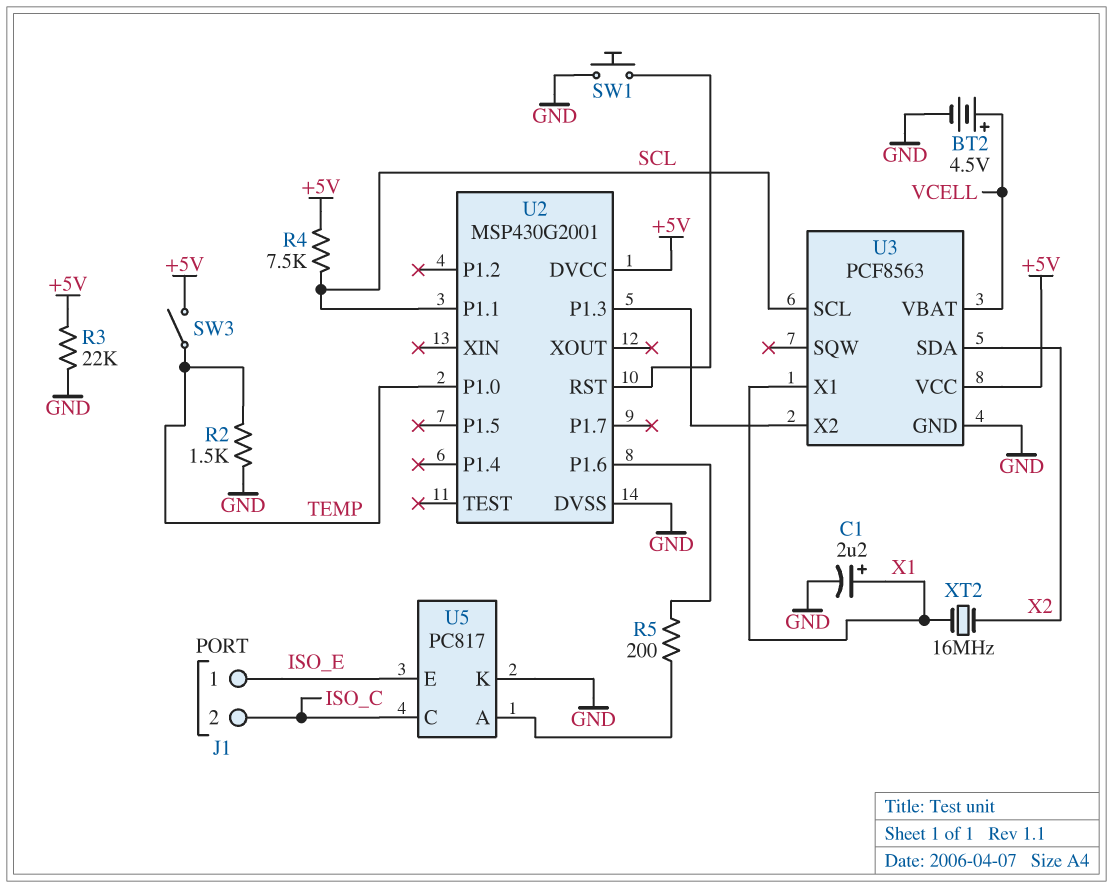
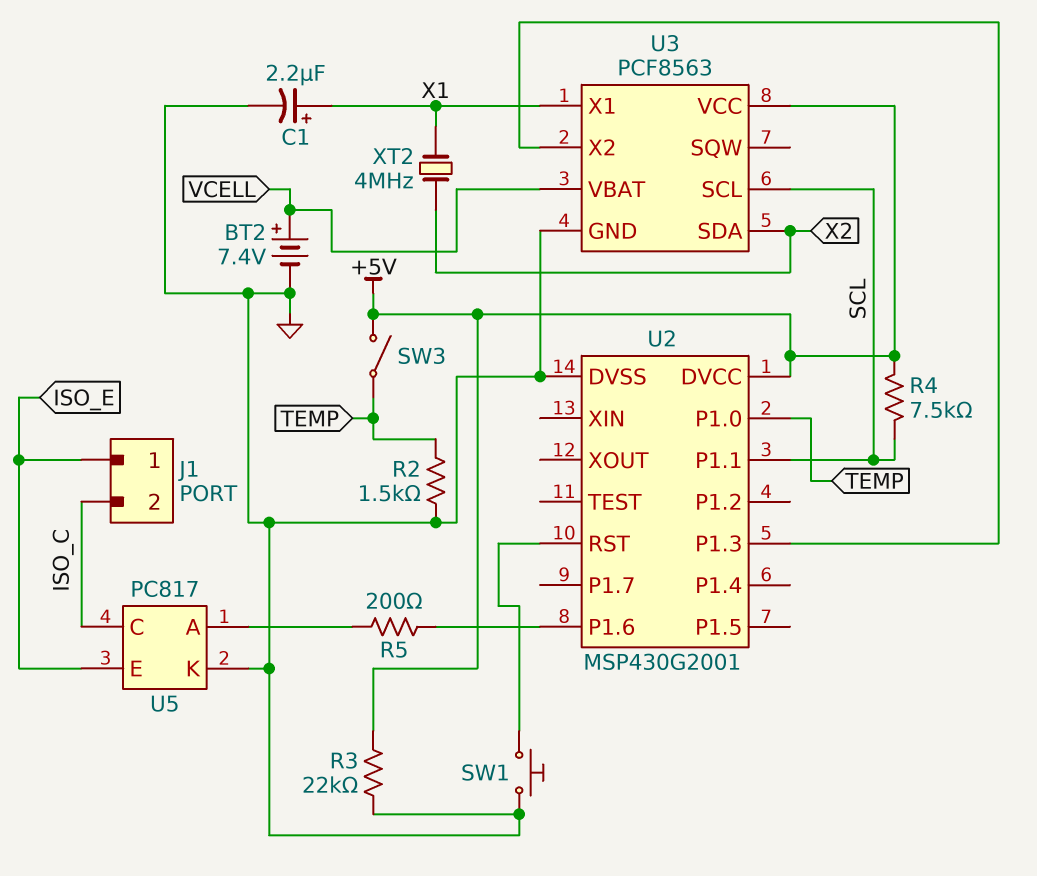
BT2: 4.5V (plus VCELL, minus GND) -> 7.4V (plus VCELL, minus GND)
XT2: 16MHz (X1, X2) -> 4MHz (X1, X2)

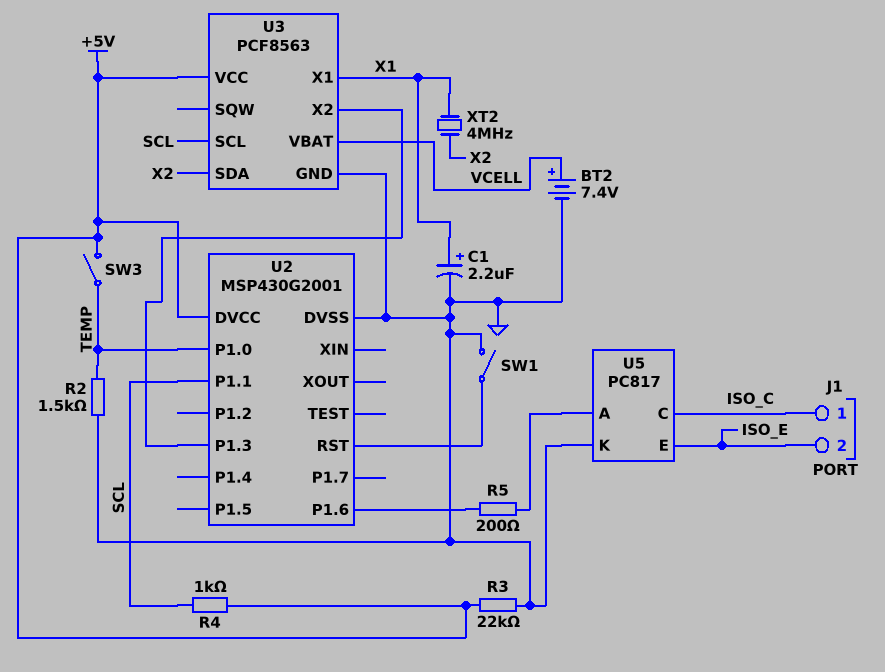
J1 pin 1: ISO_E -> ISO_C
J1 pin 2: ISO_C -> ISO_E
R4: 7.5k (+5V, SCL) -> 1k (+5V, SCL)
SW1: button (GND, U2/RST) -> switch (GND, U2/RST)

